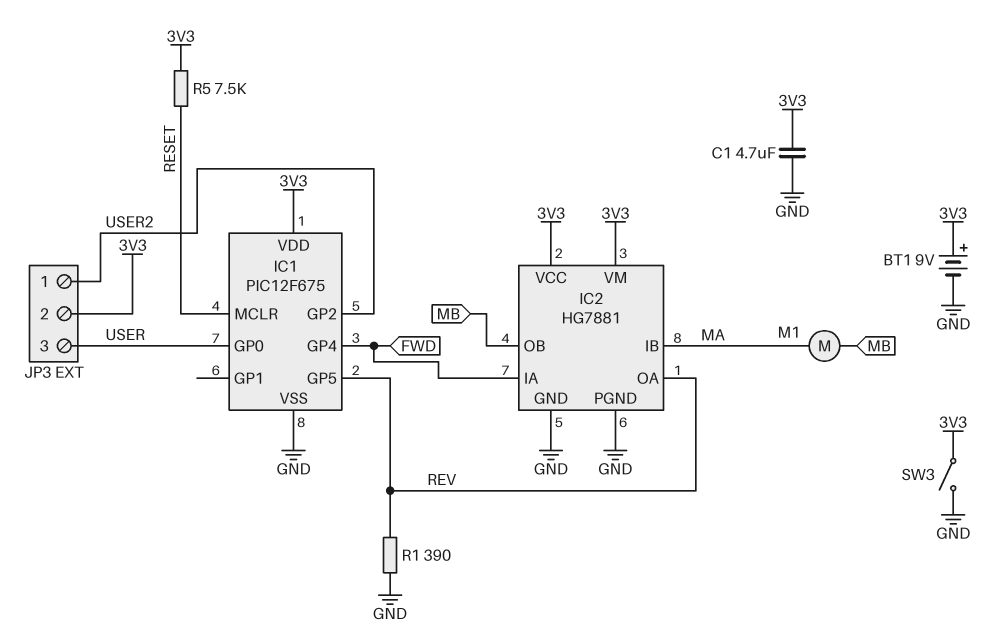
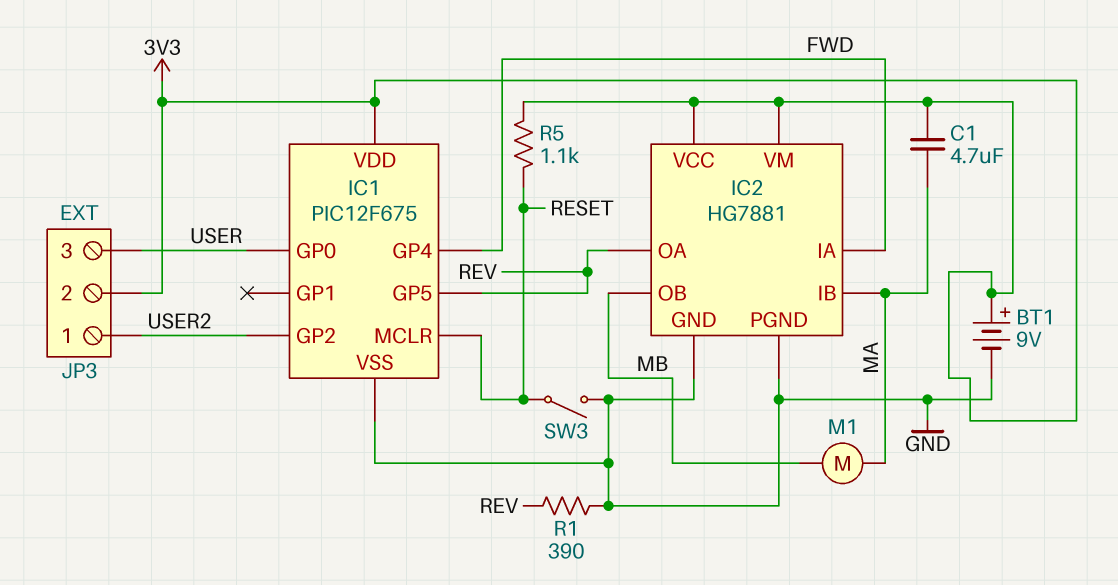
C1: 4.7uF (3V3, GND) -> 4.7uF (3V3, MA)
R5: 7.5k (3V3, RESET) -> 1.1k (3V3, RESET)
SW3: switch (3V3, GND) -> switch (GND, RESET)

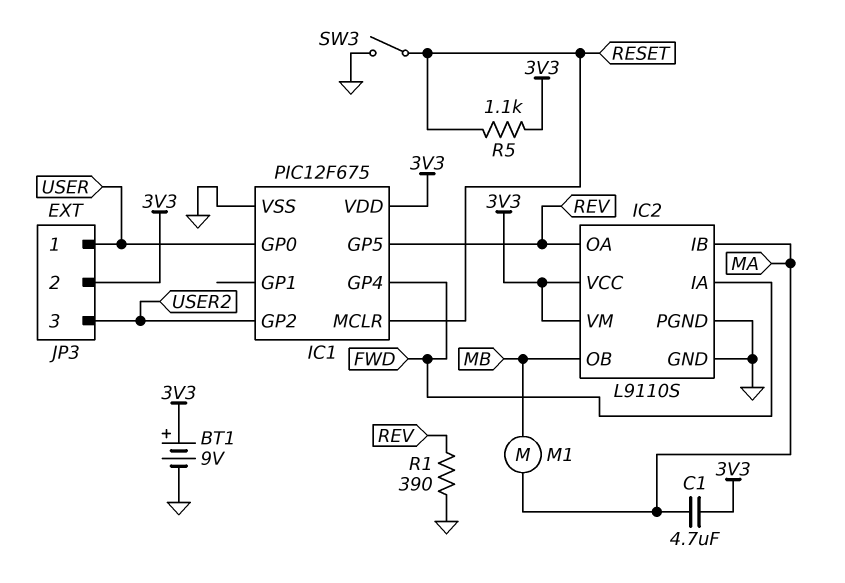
IC2: HG7881 -> L9110S
JP3 pin 1: USER2 -> USER
JP3 pin 3: USER -> USER2

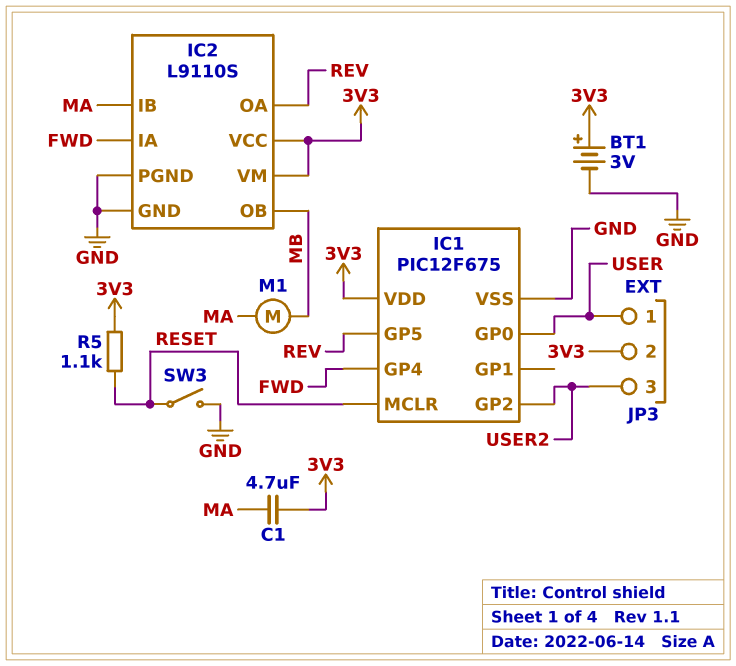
BT1: 9V (plus 3V3, minus GND) -> 3V (plus 3V3, minus GND)
R1: 390 (GND, REV) -> none

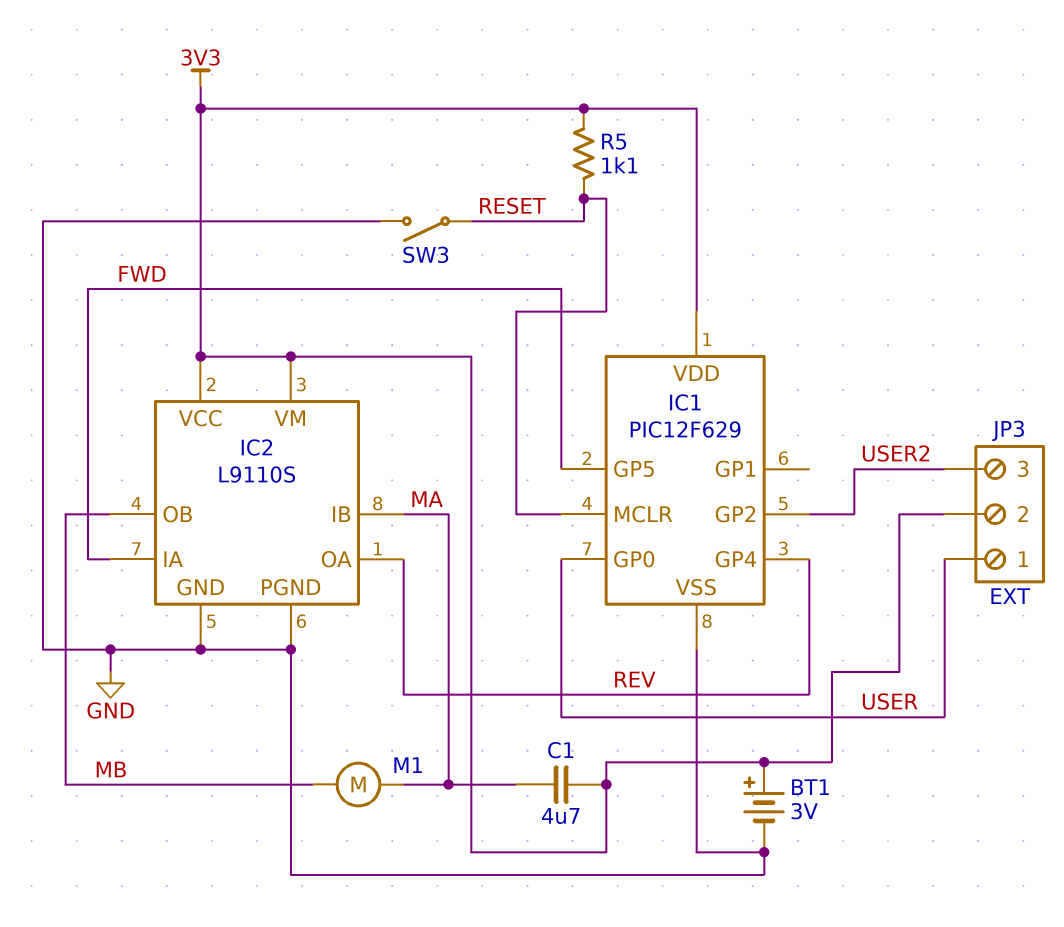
IC1: PIC12F675 -> PIC12F629
IC1 pin GP4: FWD -> REV
IC1 pin GP5: REV -> FWD

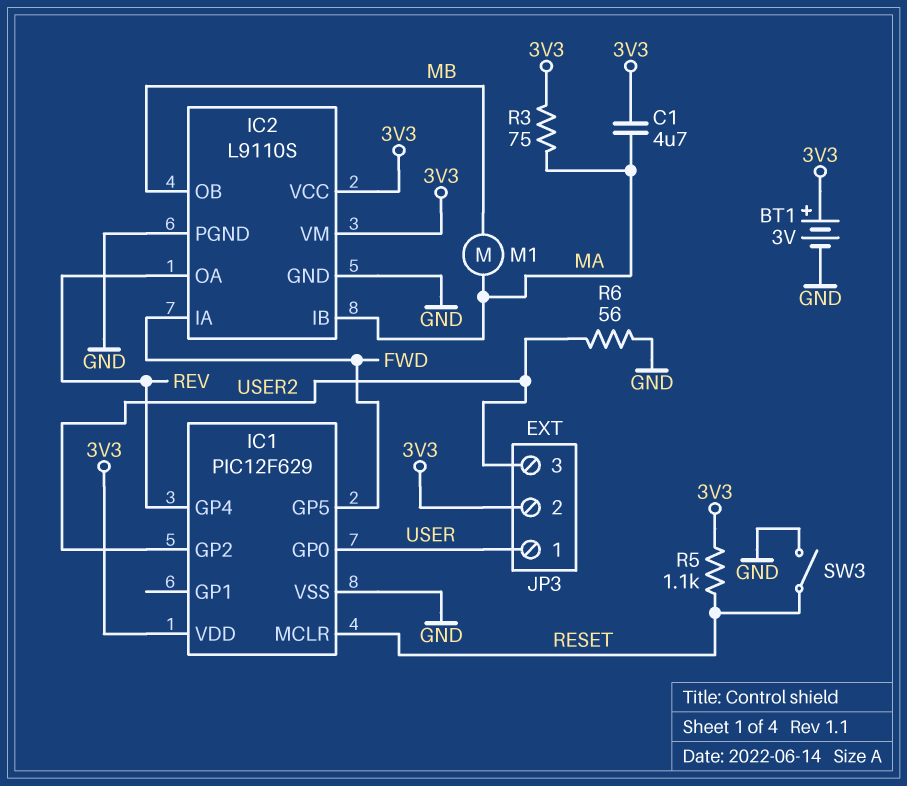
R3: none -> 75 (3V3, MA)
R6: none -> 56 (GND, USER2)

